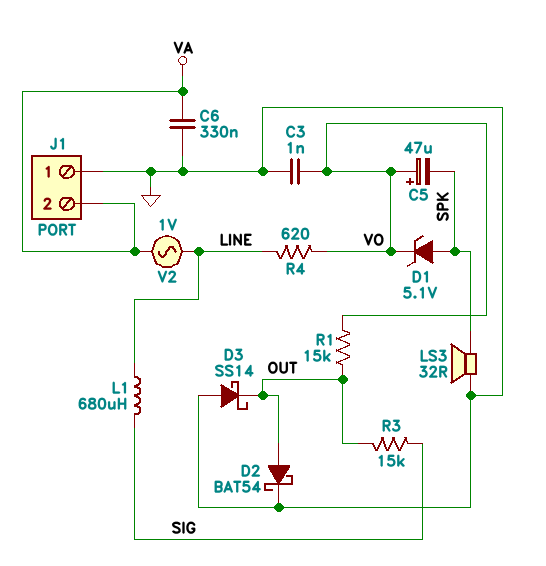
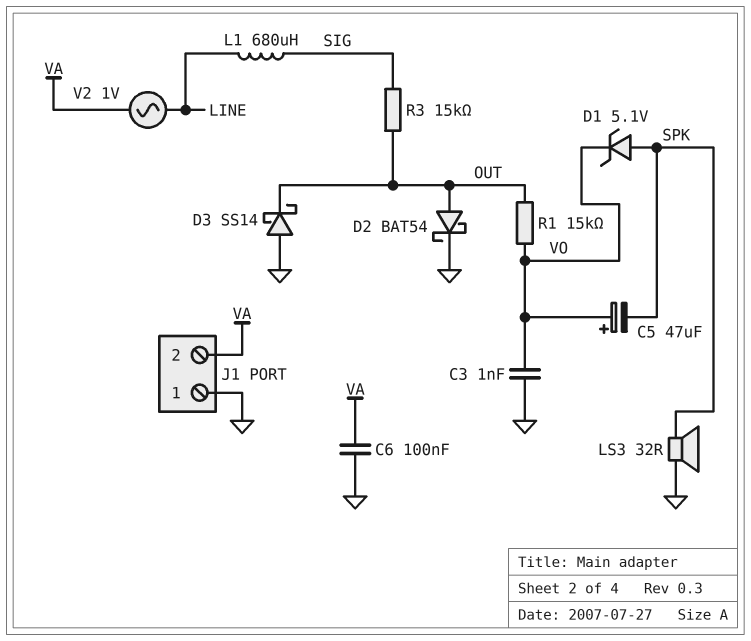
C6: 330nF (GND, VA) -> 100nF (GND, VA)
R4: 620 (LINE, VO) -> none

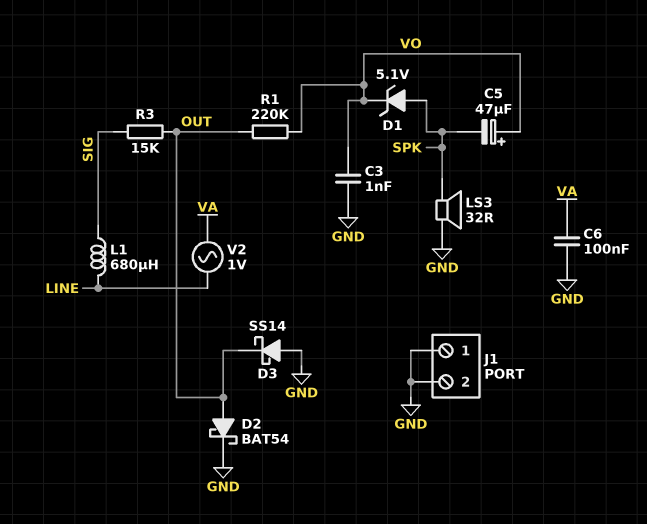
J1 pin 2: VA -> GND
R1: 15k (OUT, VO) -> 220k (OUT, VO)

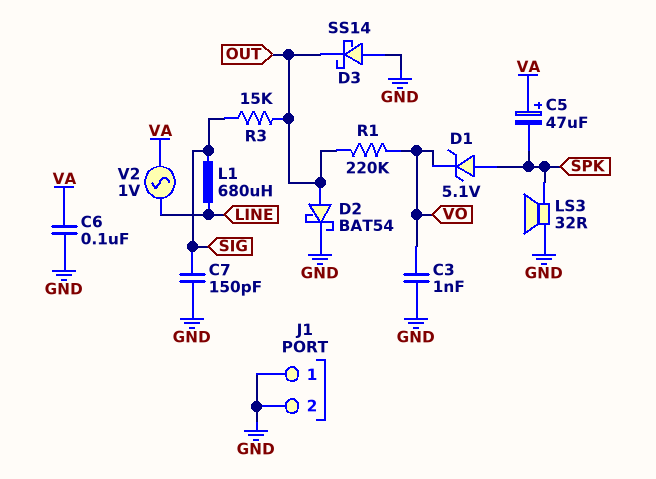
C5: 47uF (plus VO, minus SPK) -> 47uF (plus VA, minus SPK)
C7: none -> 150pF (GND, SIG)

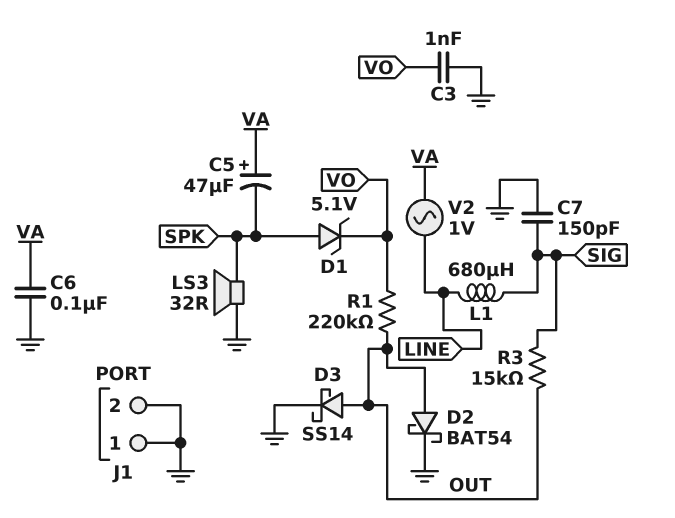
D3: schottky SS14 (A GND, K OUT) -> schottky SS14 (A OUT, K GND)

